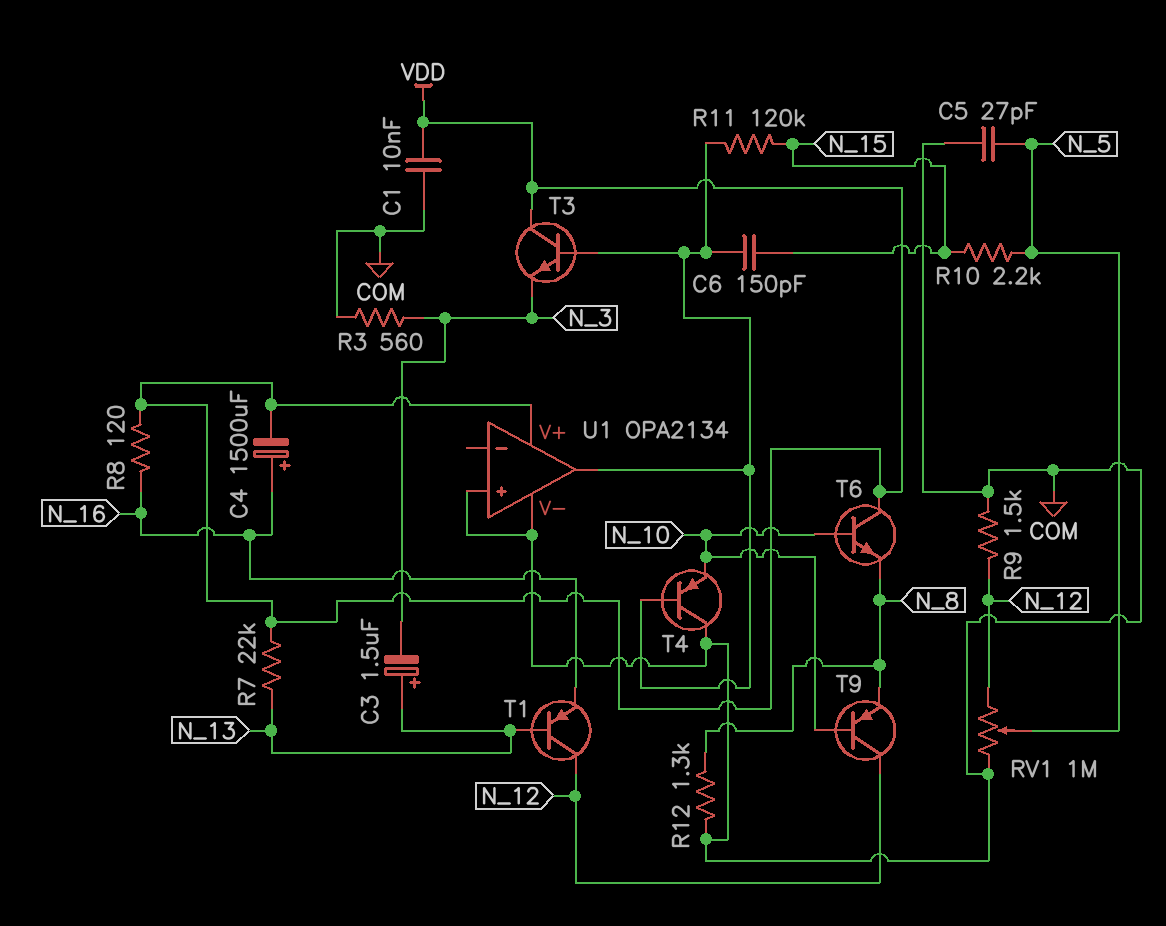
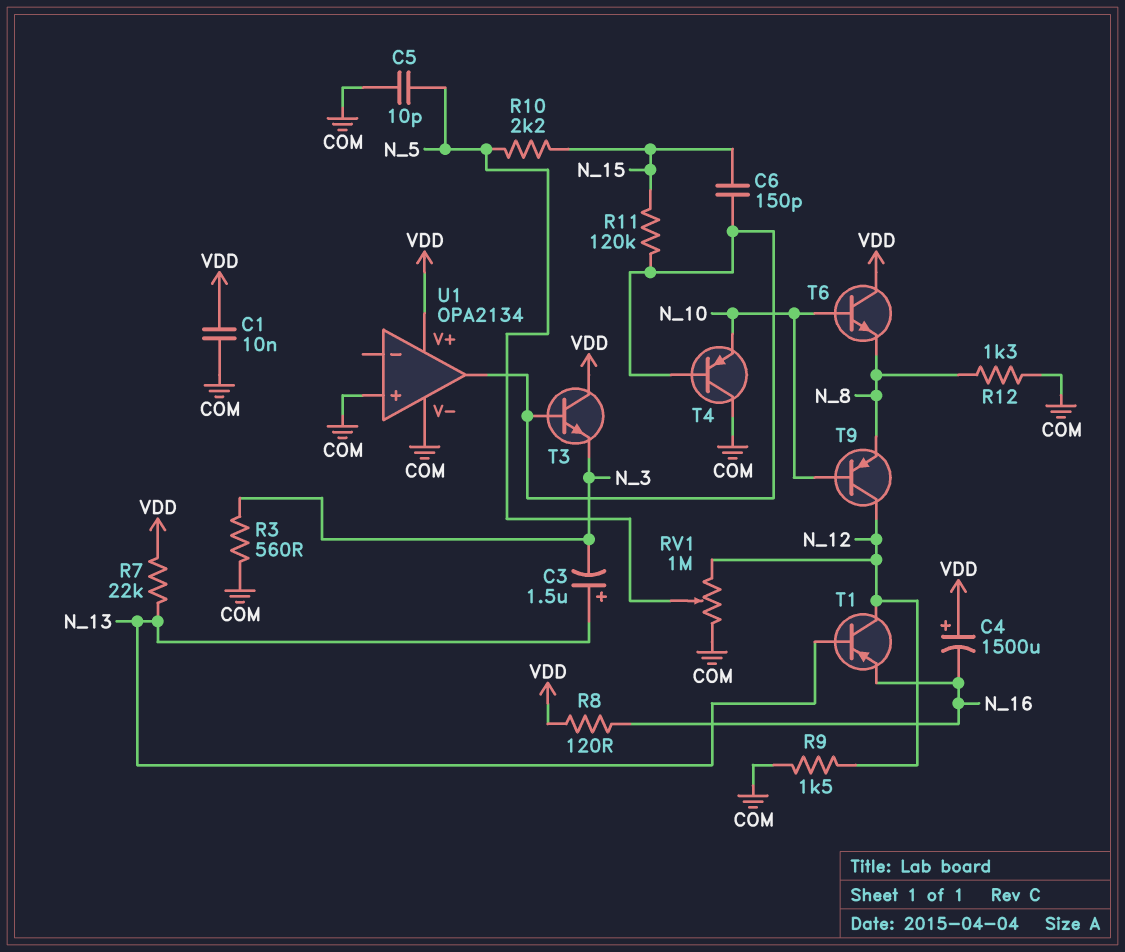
C4: 1500uF (plus N_16, minus VDD) -> 1500uF (plus VDD, minus N_16)
C5: 27pF (COM, N_5) -> 10pF (COM, N_5)

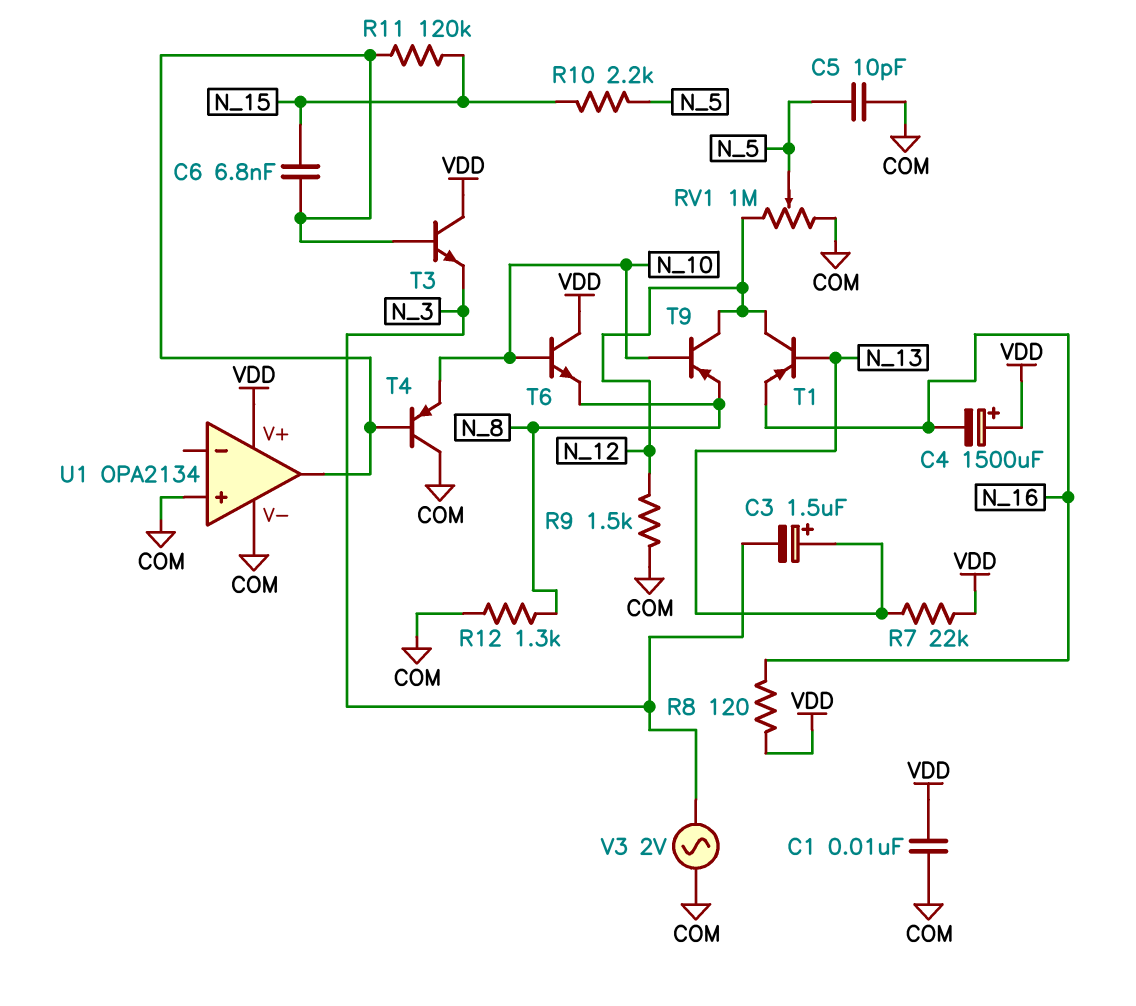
C6: 150pF (N_15, U1/out) -> 6.8nF (N_15, U1/out)
R3: 560 (COM, N_3) -> none
V3: none -> AC 2V (COM, N_3)

